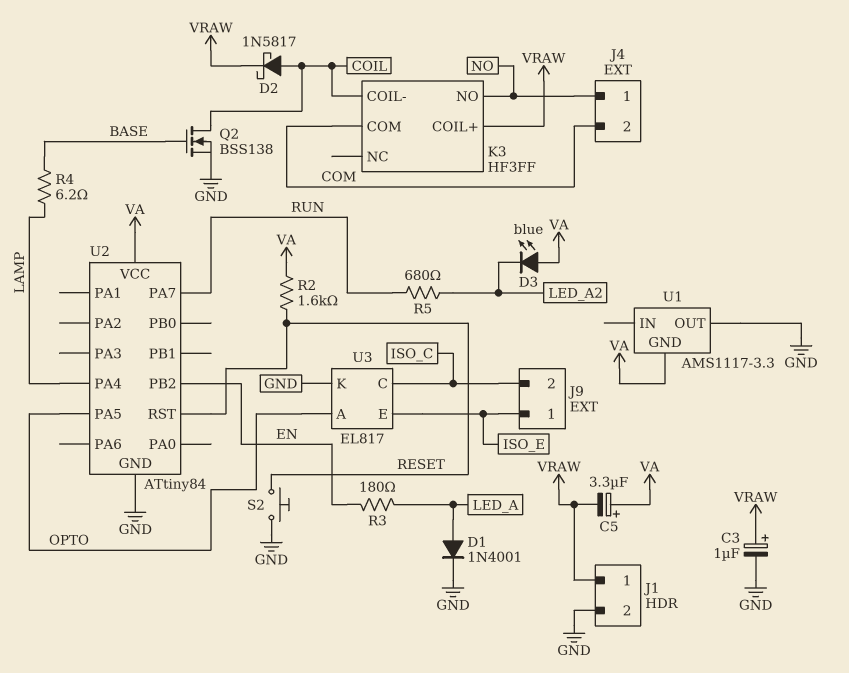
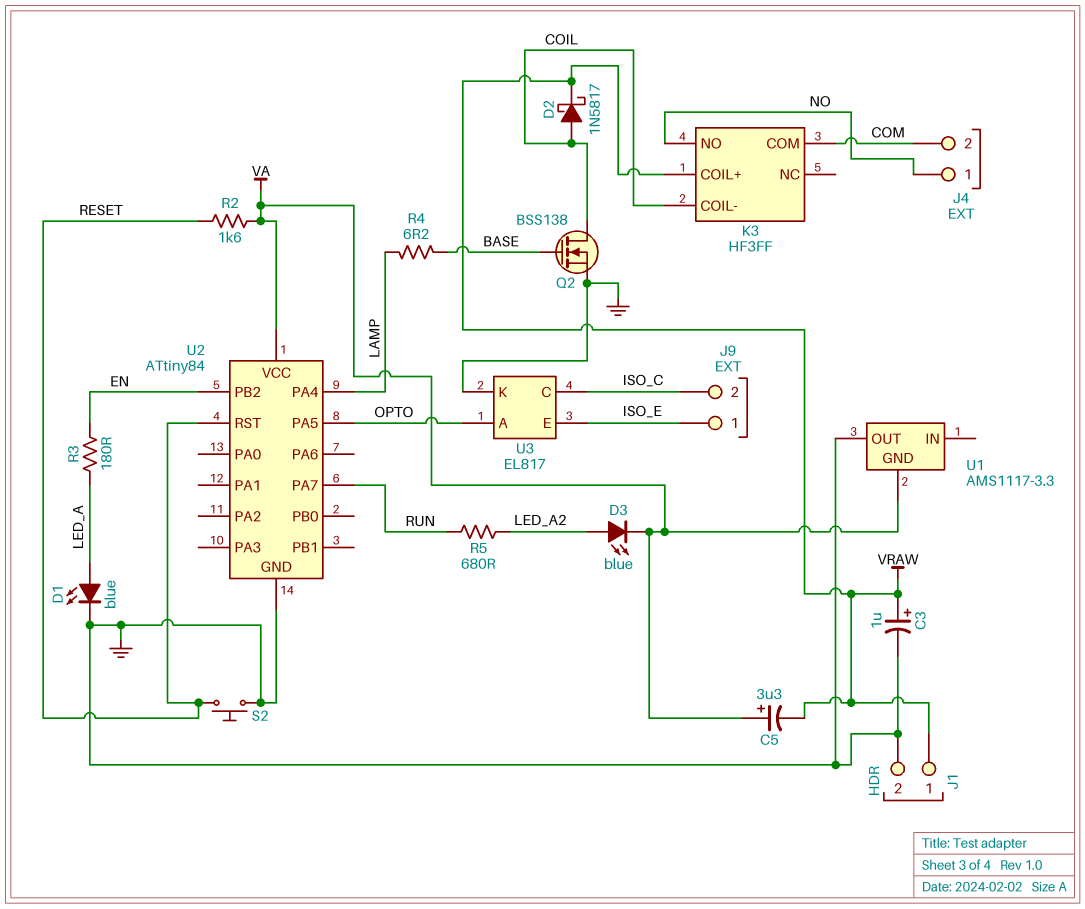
D1: diode 1N4001 (A LED_A, K GND) -> LED blue (A LED_A, K GND)
D3: LED blue (A VA, K LED_A2) -> LED blue (A LED_A2, K VA)

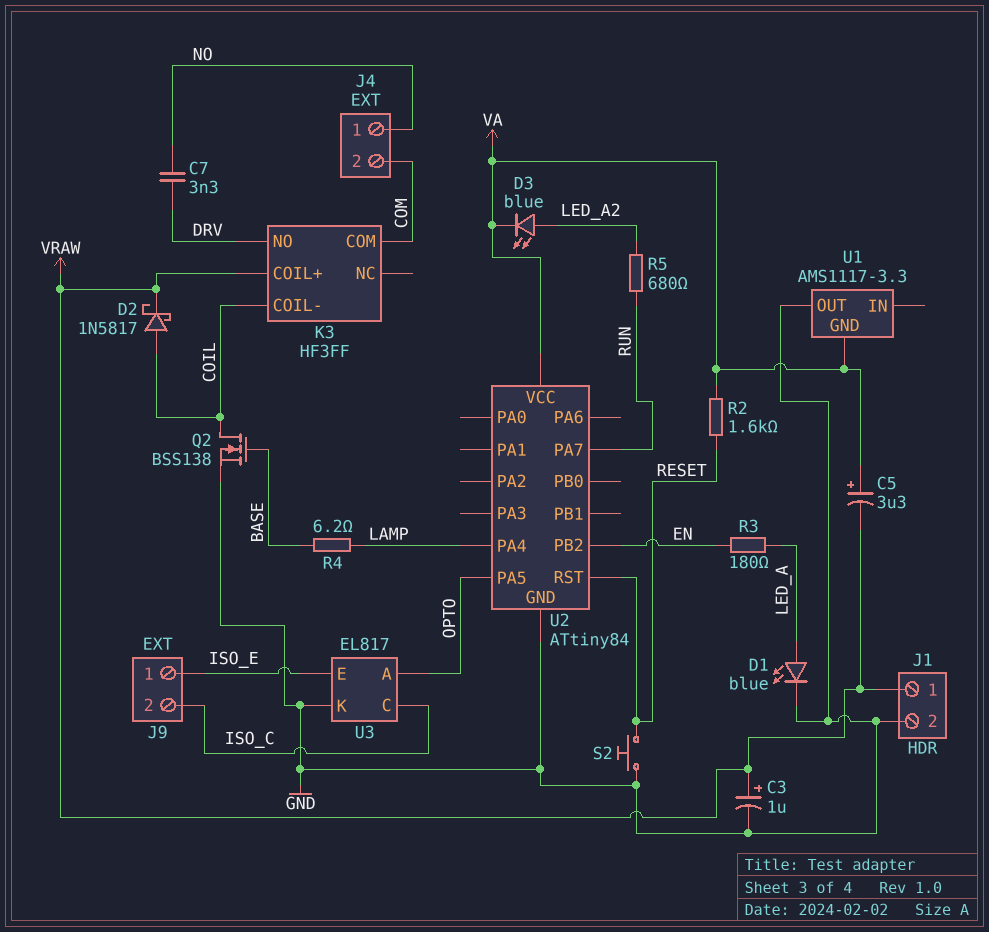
C7: none -> 3.3nF (DRV, NO)
K3 pin NO: NO -> DRV

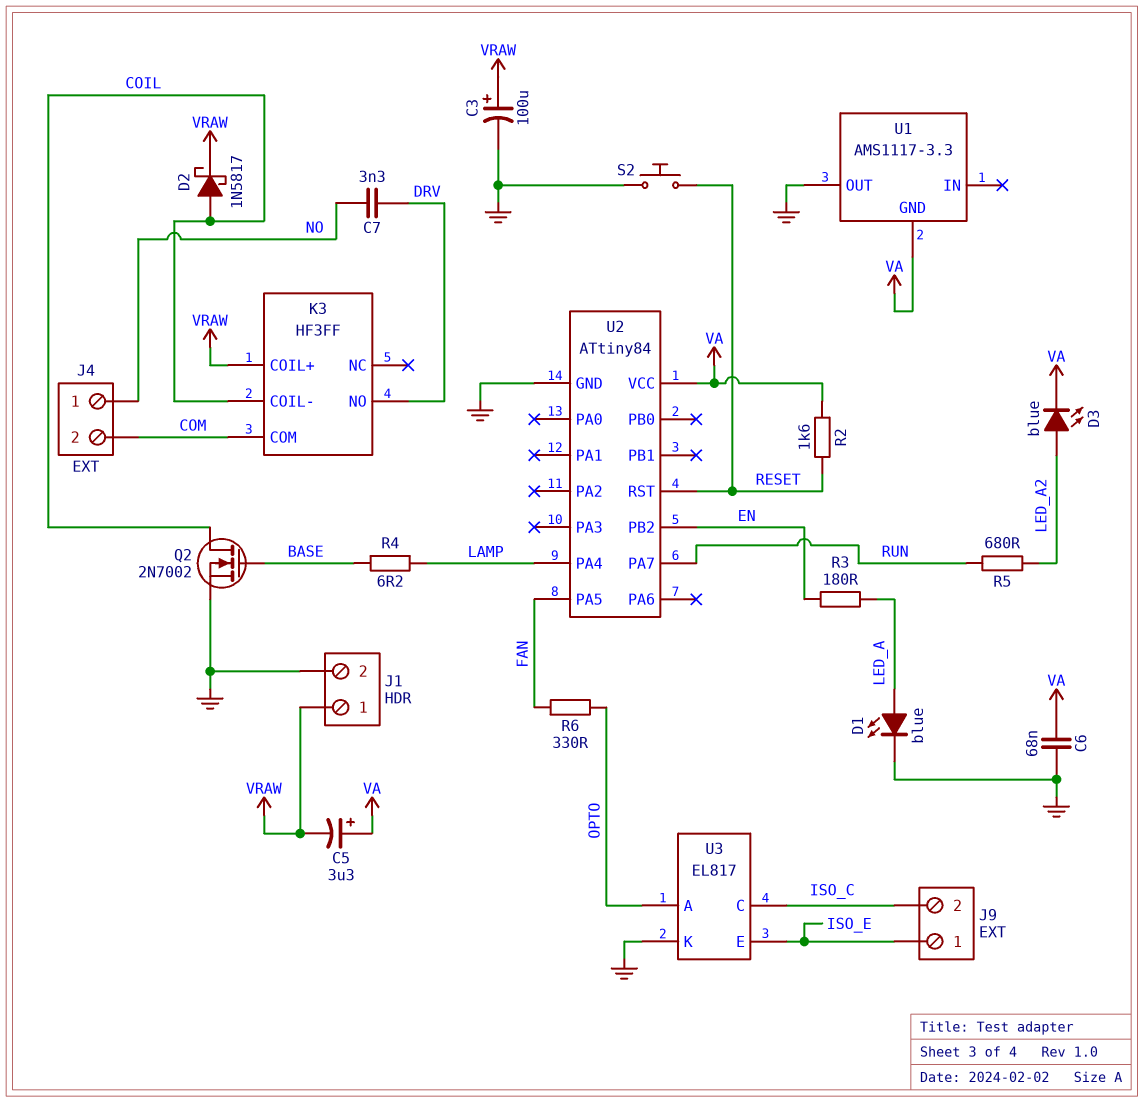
C3: 1uF (plus VRAW, minus GND) -> 100uF (plus VRAW, minus GND)
C6: none -> 68nF (GND, VA)
Q2: NMOS BSS138 (G BASE, D COIL, S GND) -> NMOS 2N7002 (G BASE, D COIL, S GND)
R6: none -> 330 (FAN, OPTO)
U2 pin PA5: OPTO -> FAN

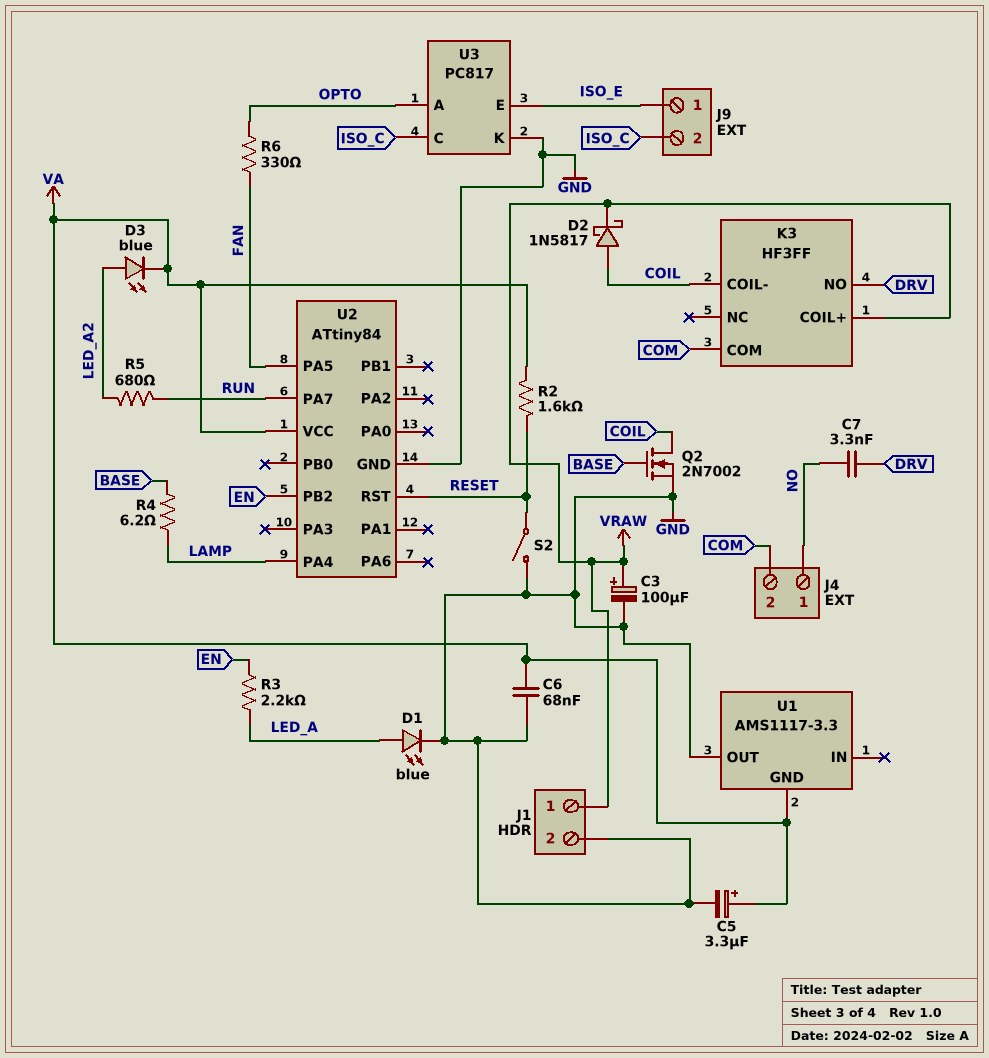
C5: 3.3uF (plus VA, minus VRAW) -> 3.3uF (plus VA, minus GND)
R3: 180 (EN, LED_A) -> 2.2k (EN, LED_A)
S2: button (GND, RESET) -> switch (GND, RESET)
U3: EL817 -> PC817

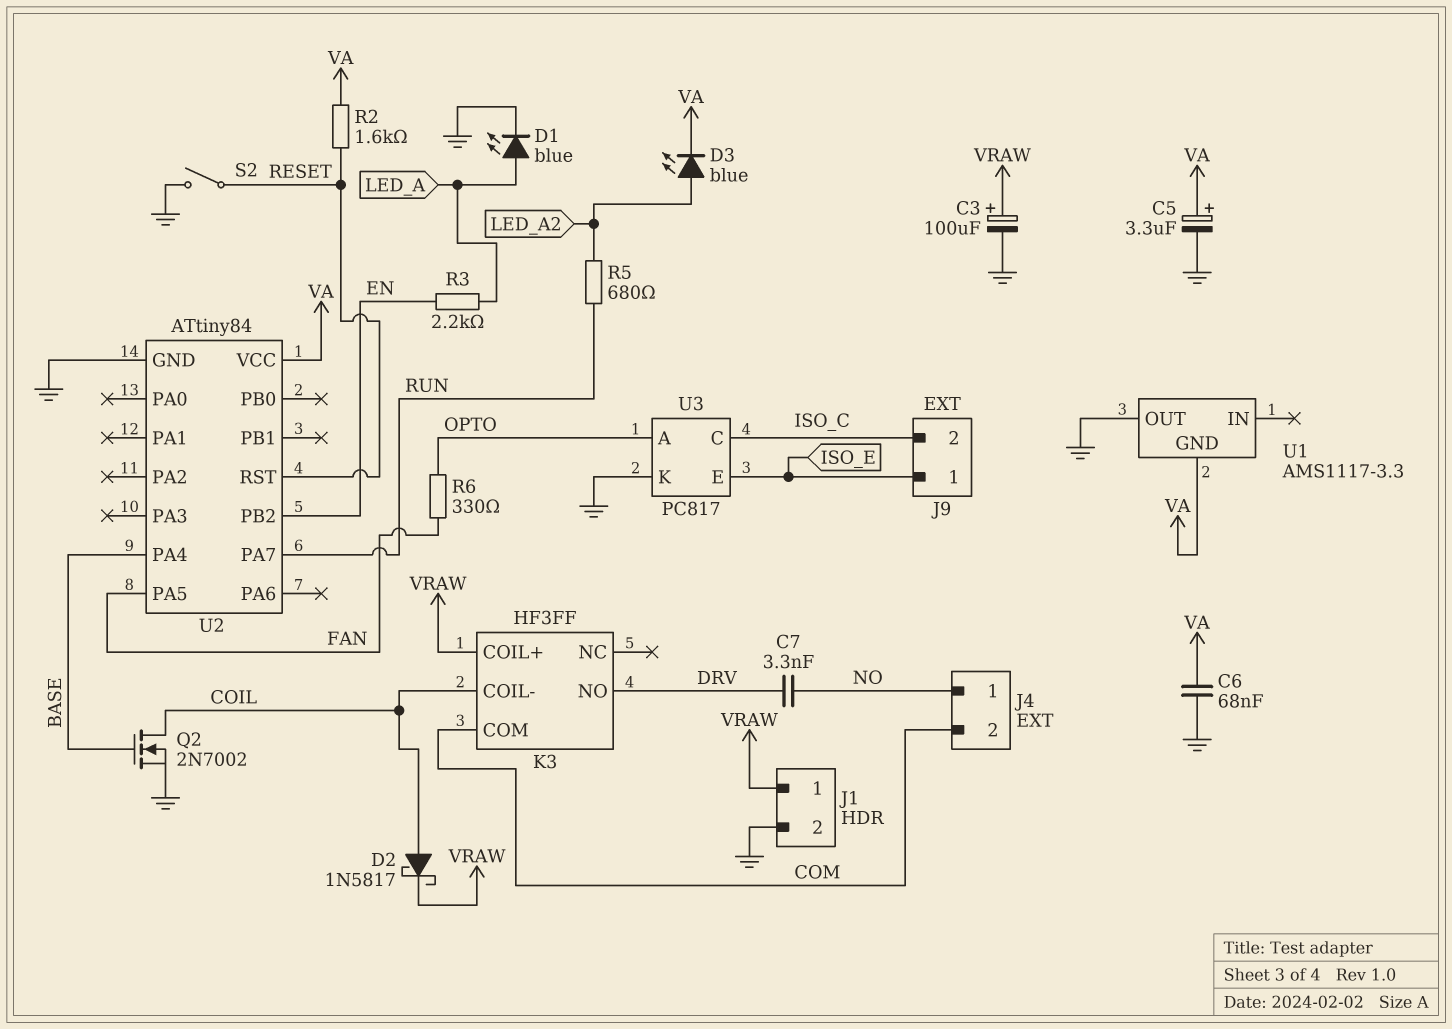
R4: 6.2 (BASE, LAMP) -> none
U2 pin PA4: LAMP -> BASE

